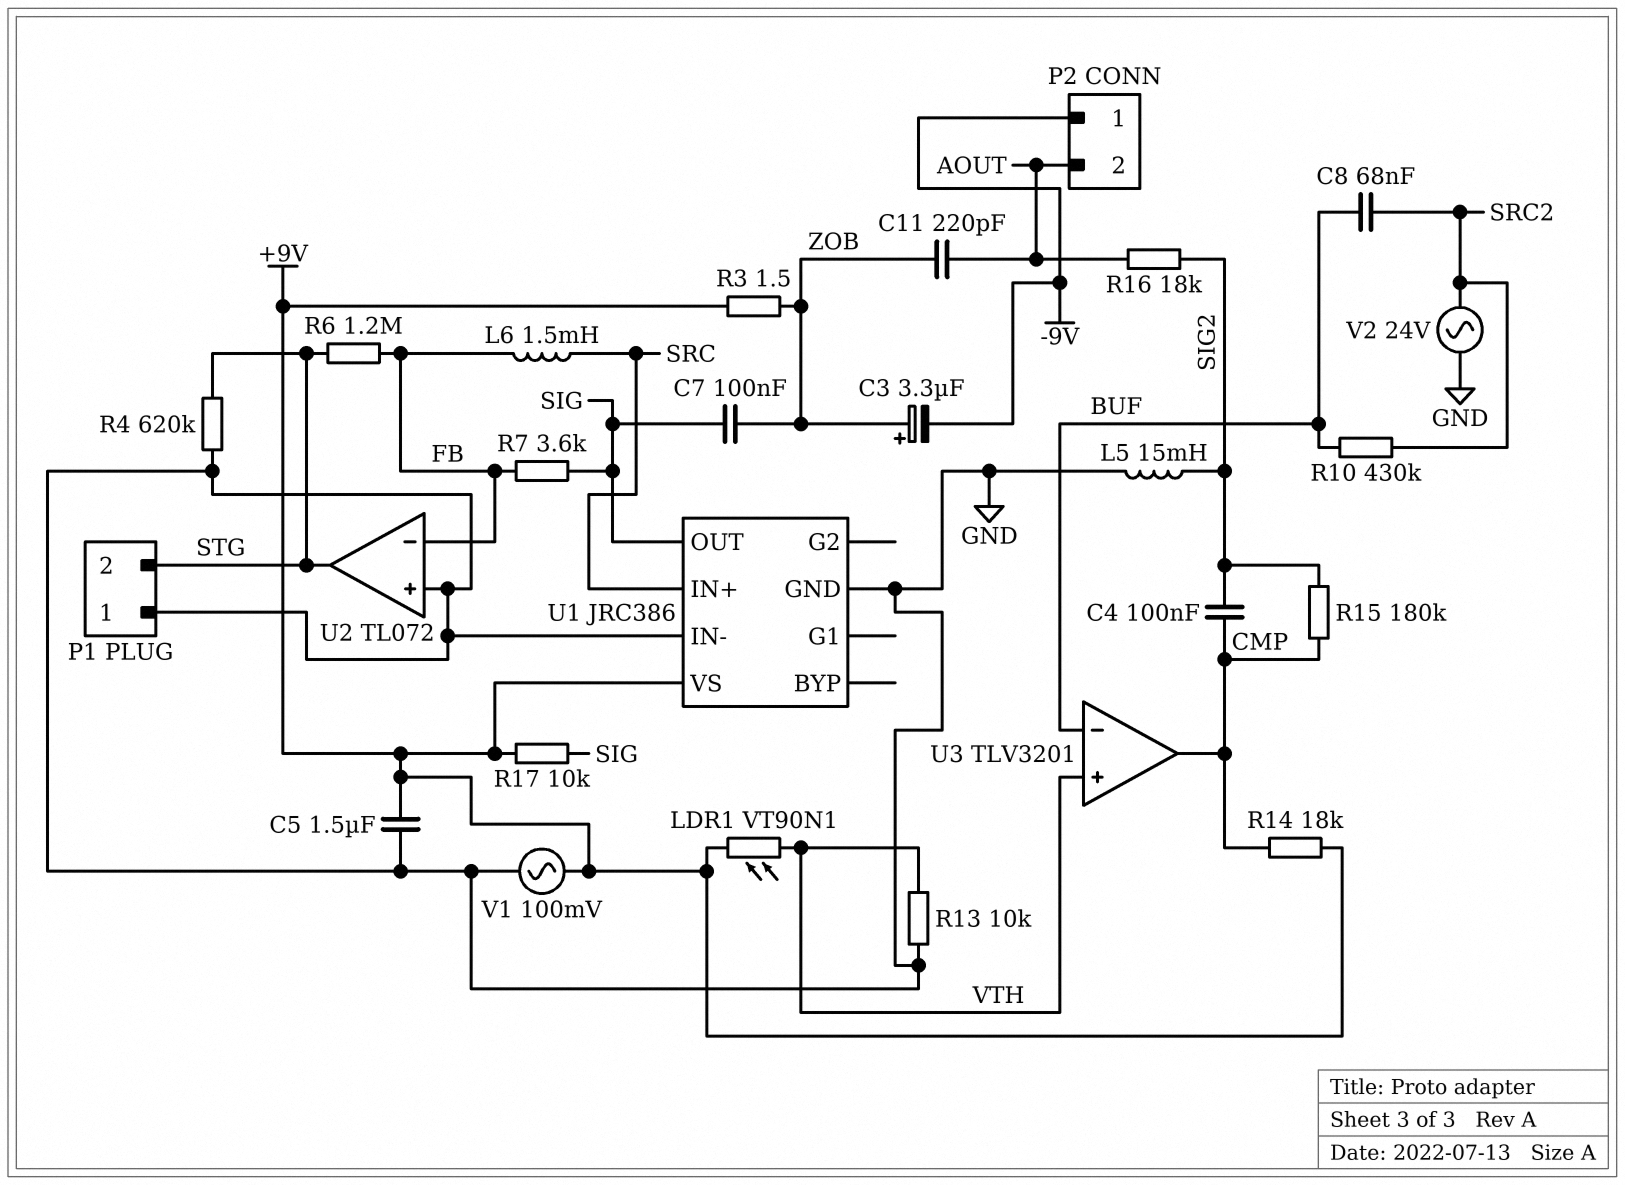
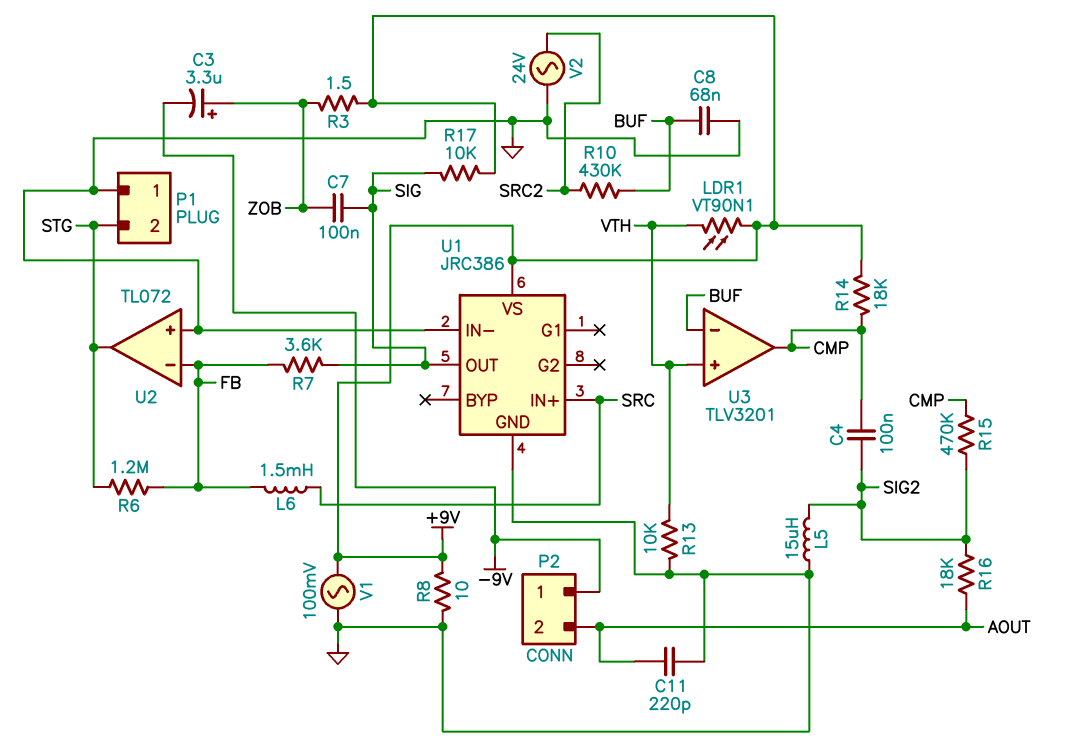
C5: 1.5uF (+9V, GND) -> none
C8: 68nF (BUF, SRC2) -> 68nF (BUF, GND)
C11: 220pF (AOUT, ZOB) -> 220pF (AOUT, GND)
L5: 15mH (GND, SIG2) -> 15uH (GND, SIG2)
R4: 620k (GND, STG) -> none
R8: none -> 10 (+9V, GND)
R15: 180k (CMP, SIG2) -> 470k (CMP, SIG2)

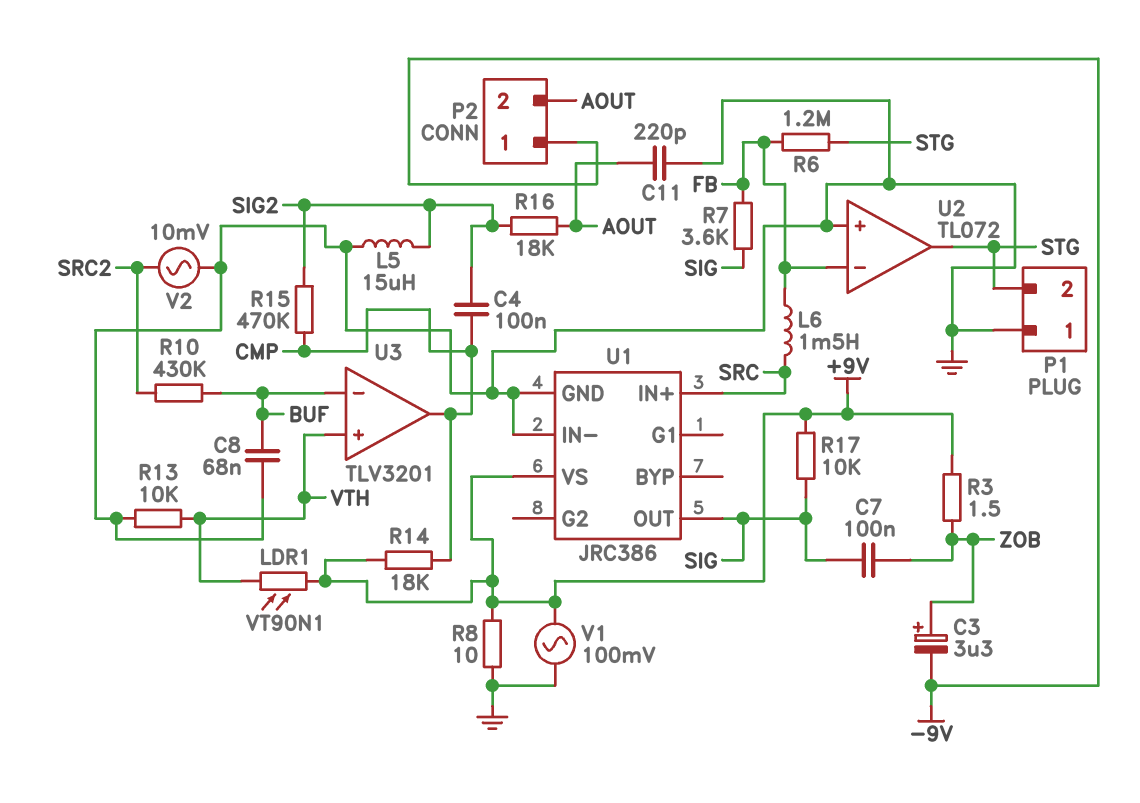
V2: AC 24V (GND, SRC2) -> AC 10mV (GND, SRC2)

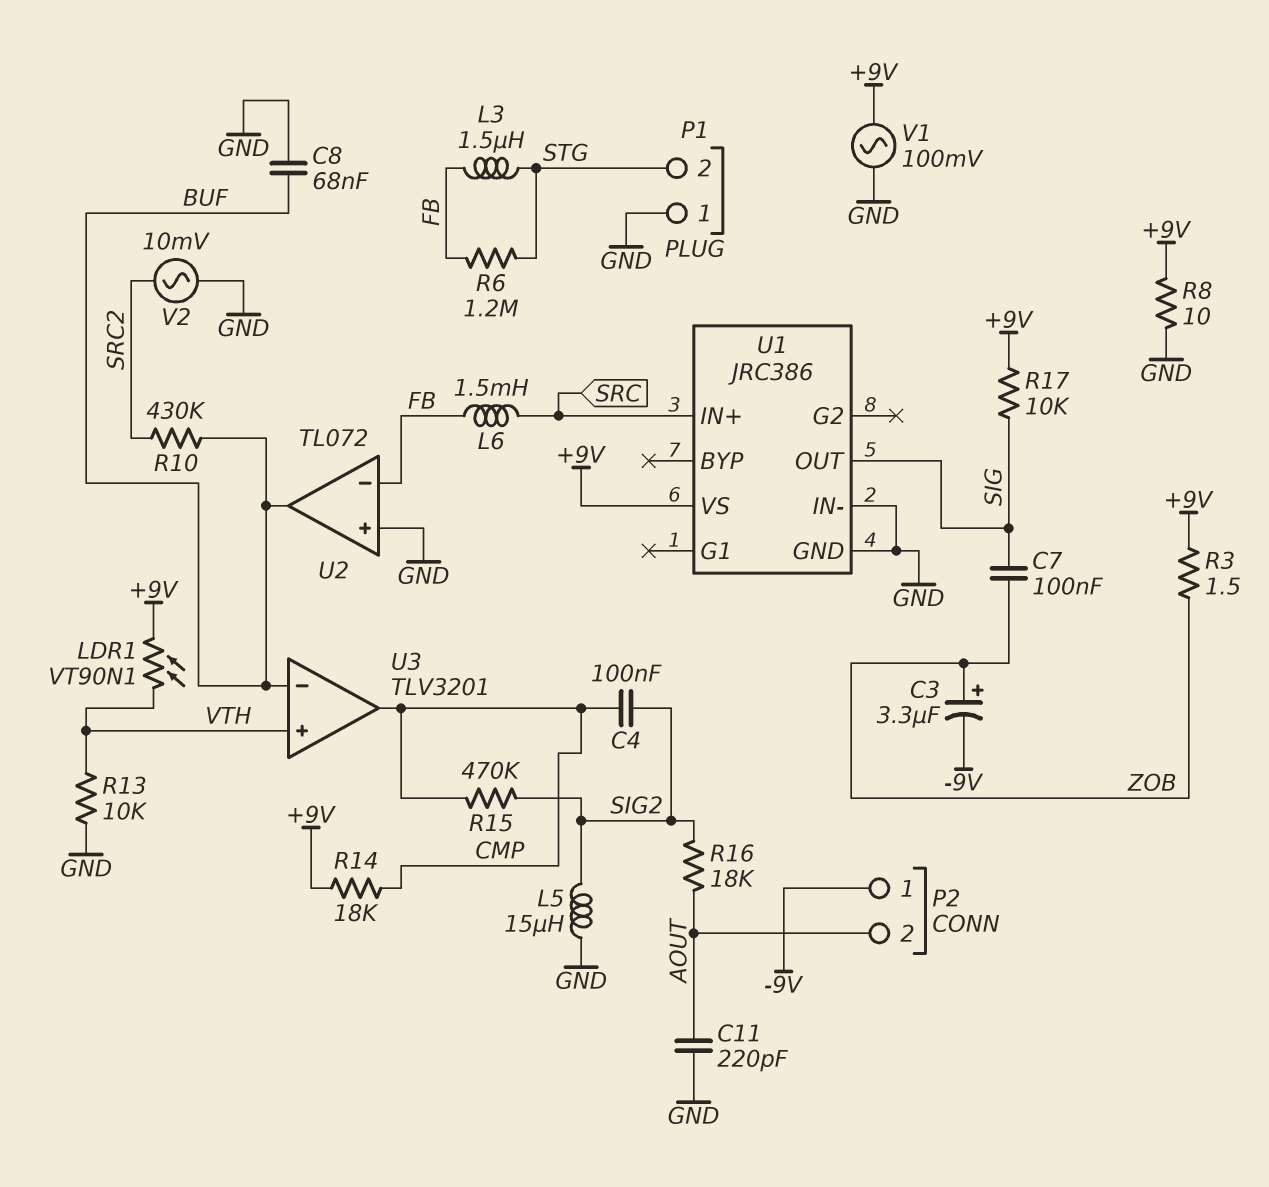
L3: none -> 1.5uH (FB, STG)
R7: 3.6k (FB, SIG) -> none
U2 pin out: STG -> BUF

